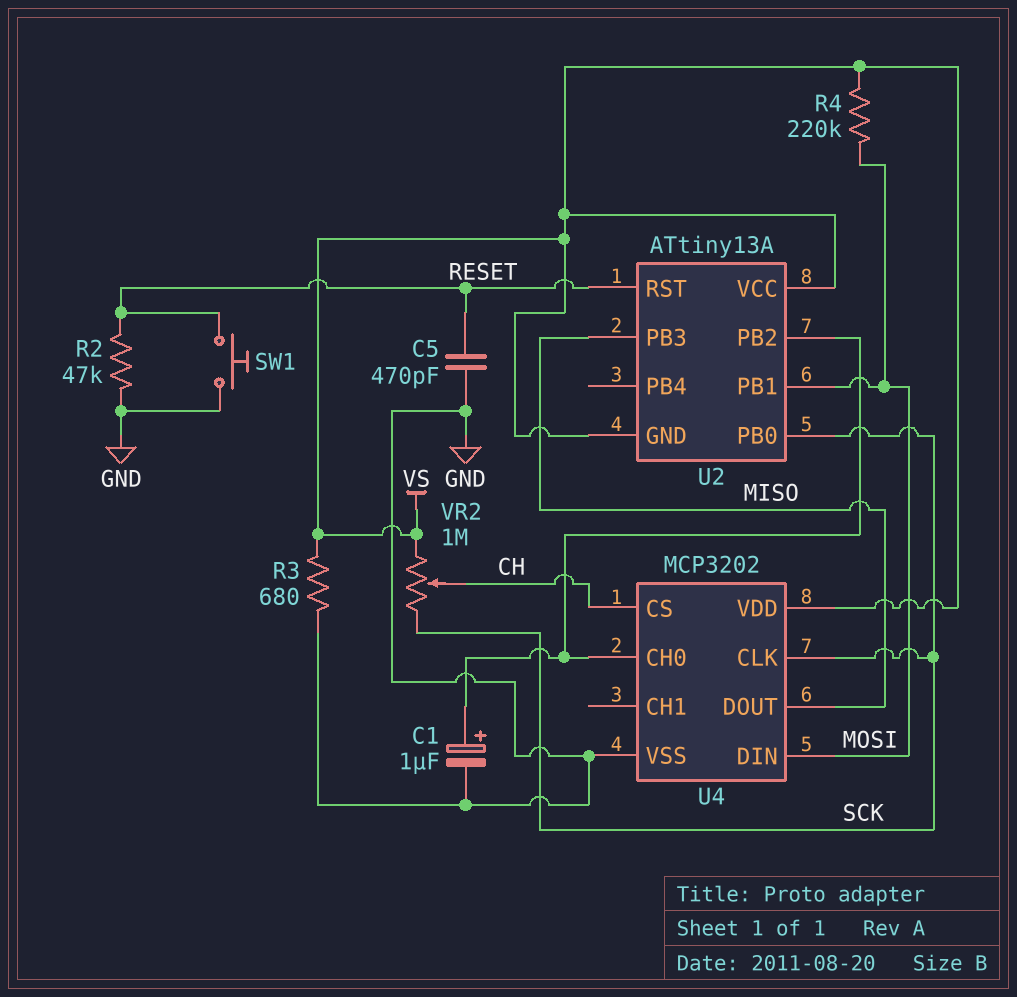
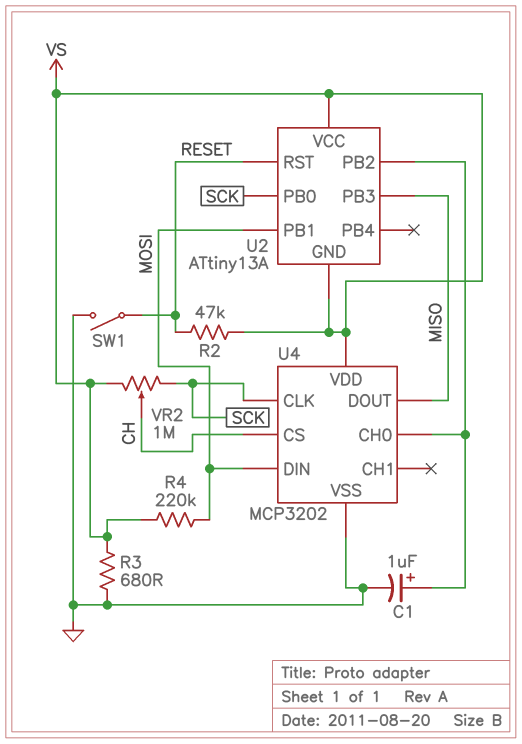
C5: 470pF (GND, RESET) -> none
R2: 47k (GND, RESET) -> 47k (RESET, VS)
SW1: button (GND, RESET) -> switch (GND, RESET)

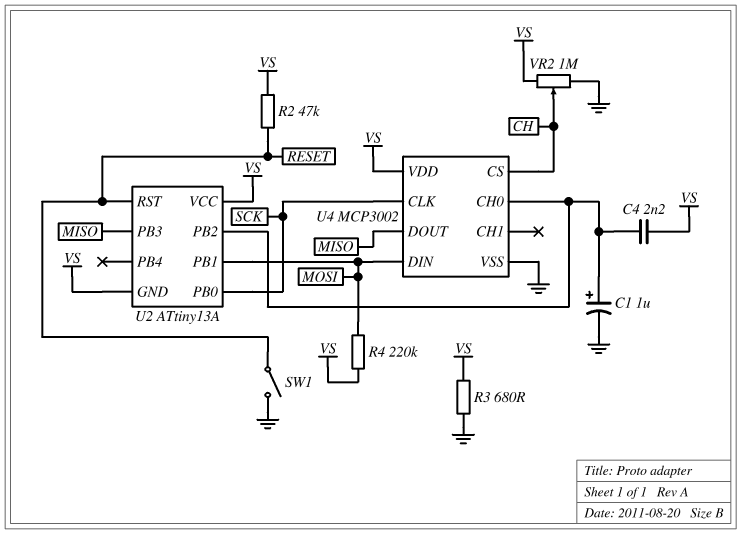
C4: none -> 2.2nF (U2/PB2, VS)
U4: MCP3202 -> MCP3002
VR2: 1M (SCK, VS, wiper CH) -> 1M (GND, VS, wiper CH)

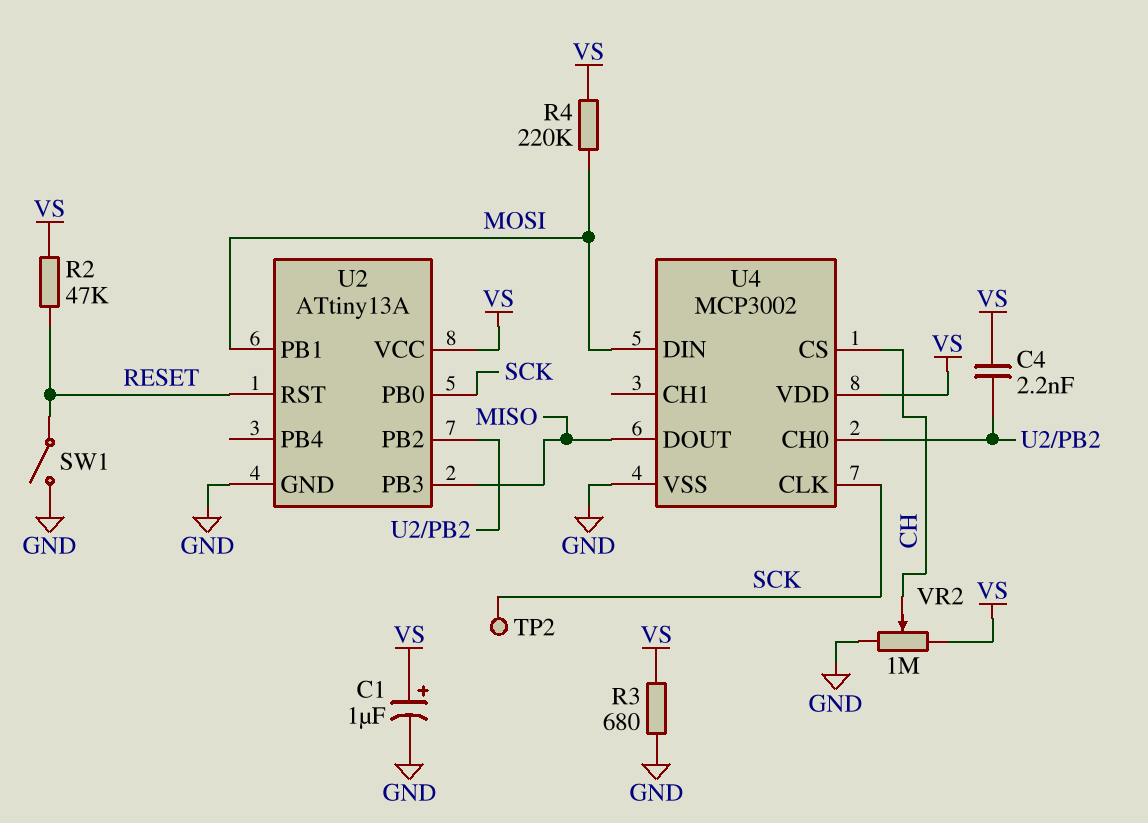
C1: 1uF (plus U2/PB2, minus GND) -> 1uF (plus VS, minus GND)
TP2: none -> test point (SCK)
U2 pin GND: VS -> GND

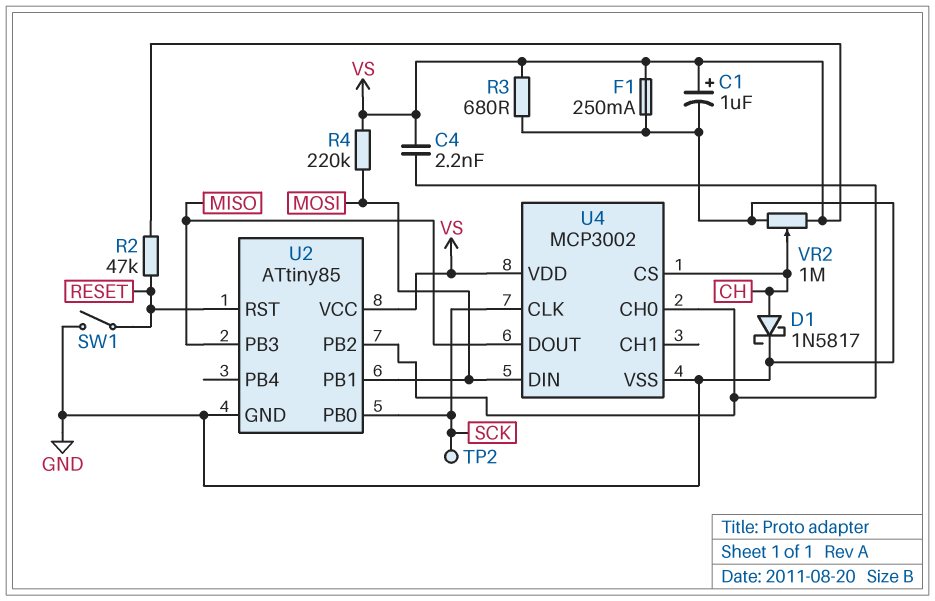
D1: none -> schottky 1N5817 (A CH, K GND)
F1: none -> 250mA (GND, VS)
U2: ATtiny13A -> ATtiny85

